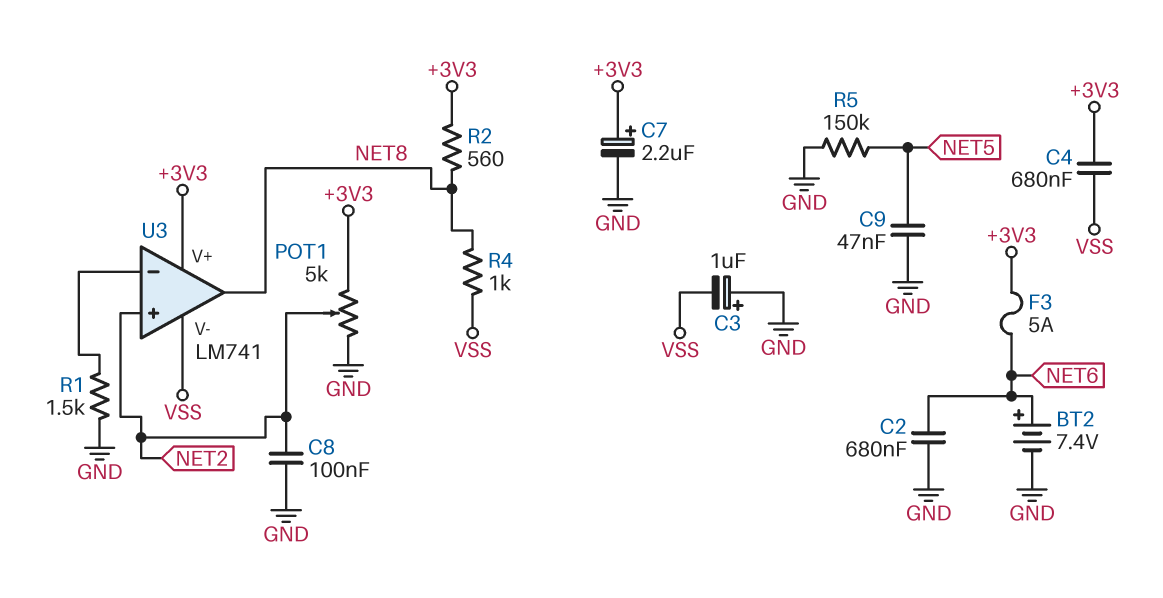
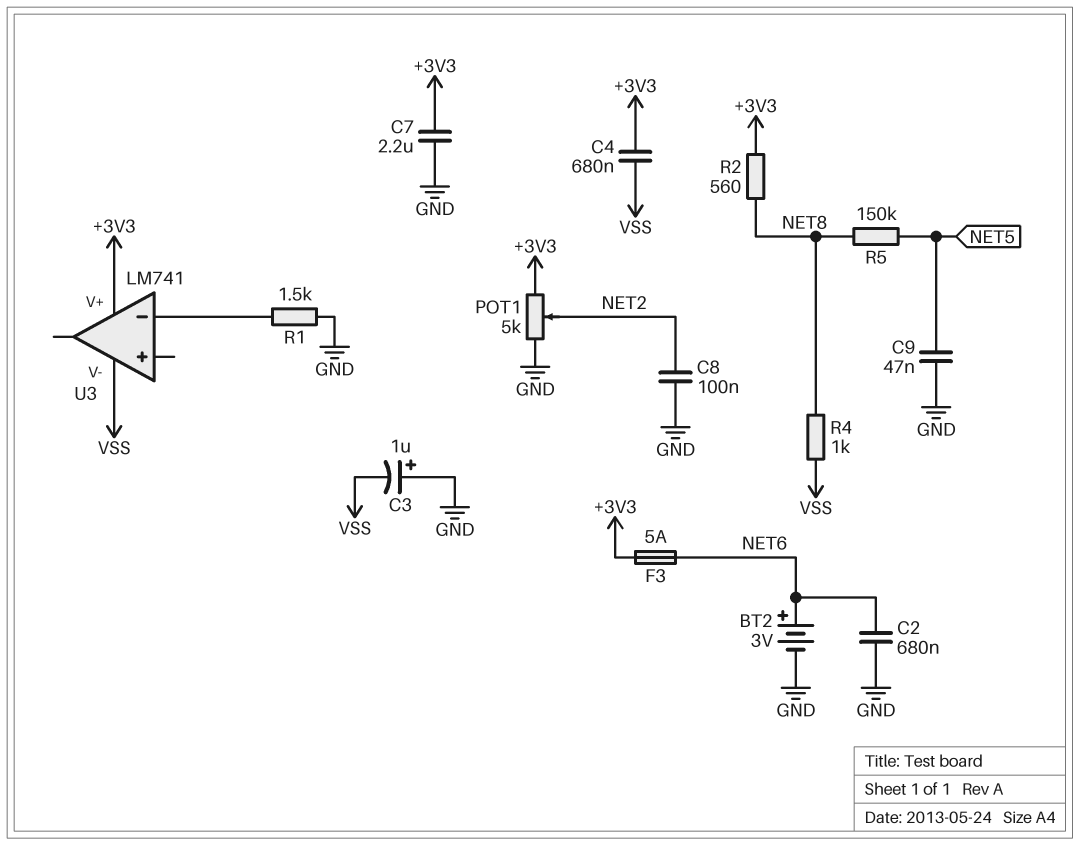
BT2: 7.4V (plus NET6, minus GND) -> 3V (plus NET6, minus GND)
C7: 2.2uF (plus +3V3, minus GND) -> 2.2uF (+3V3, GND)
R5: 150k (GND, NET5) -> 150k (NET5, NET8)
U3 pin in+: NET2 -> none
U3 pin out: NET8 -> none

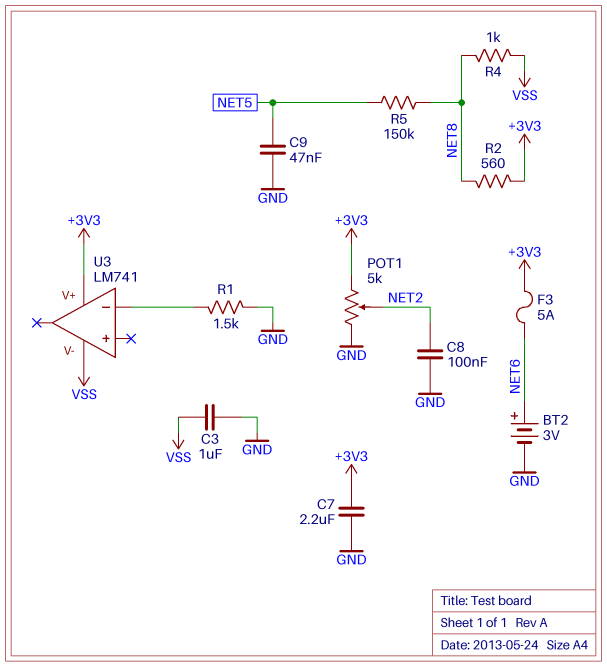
C2: 680nF (GND, NET6) -> none
C3: 1uF (plus GND, minus VSS) -> 1uF (GND, VSS)
C4: 680nF (+3V3, VSS) -> none

